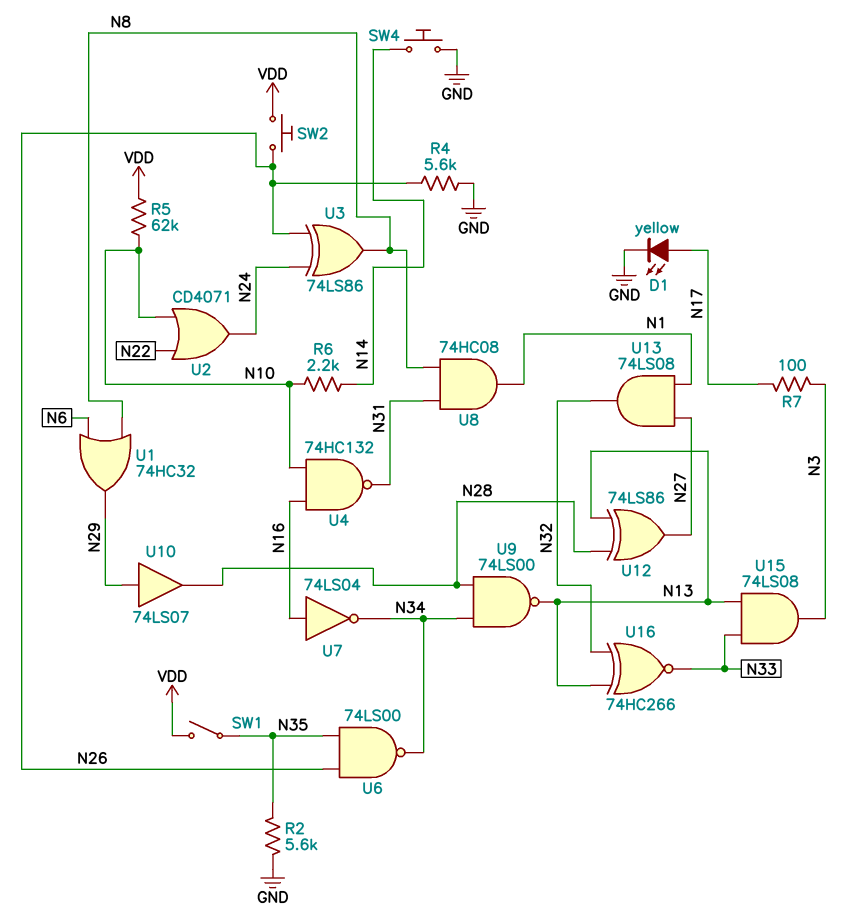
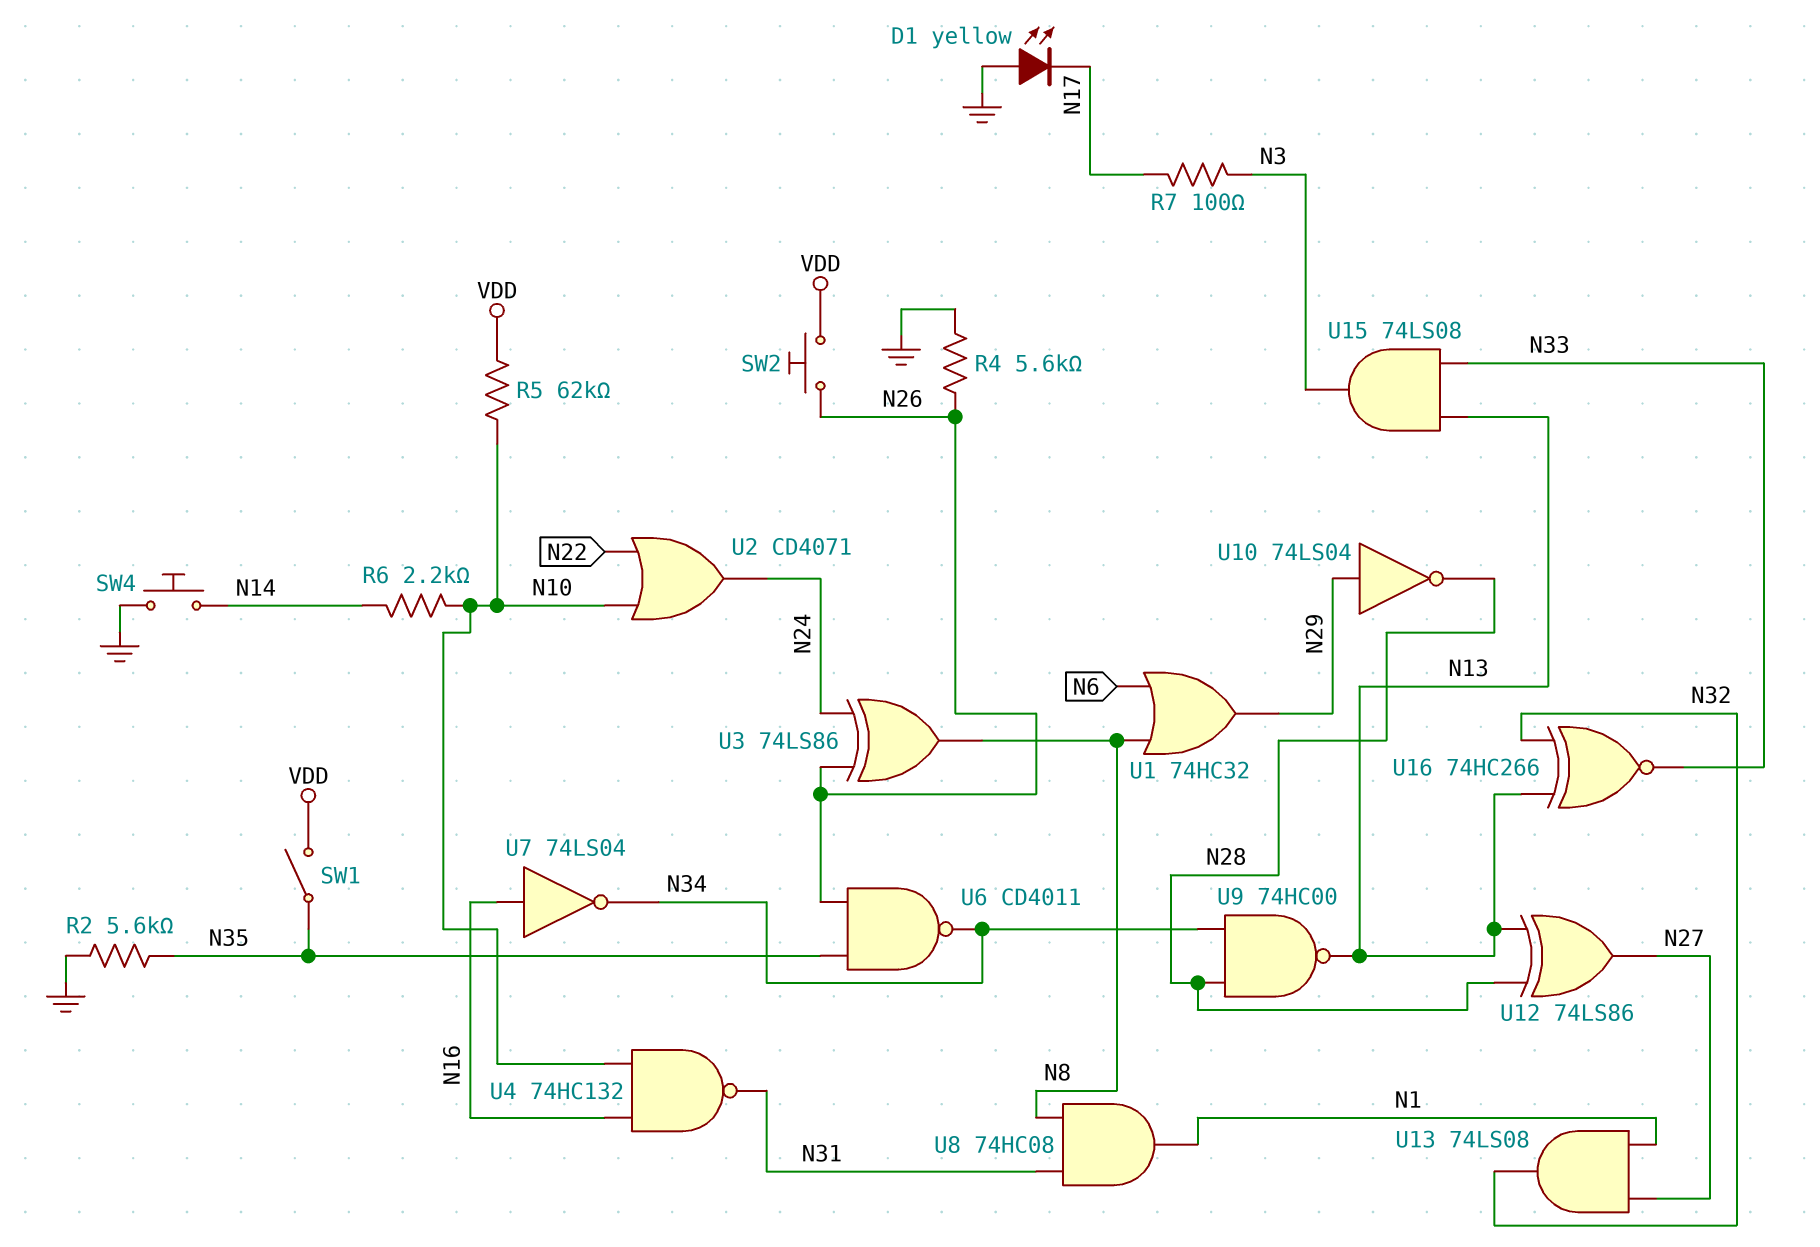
D1: LED yellow (A N17, K GND) -> LED yellow (A GND, K N17)
U6: NAND 74LS00 (in N26, in N35, out N34) -> NAND CD4011 (in N26, in N35, out N34)
U9: NAND 74LS00 (in N28, in N34, out N13) -> NAND 74HC00 (in N28, in N34, out N13)
U10: buffer 74LS07 (in N29, out N28) -> NOT 74LS04 (in N29, out N28)

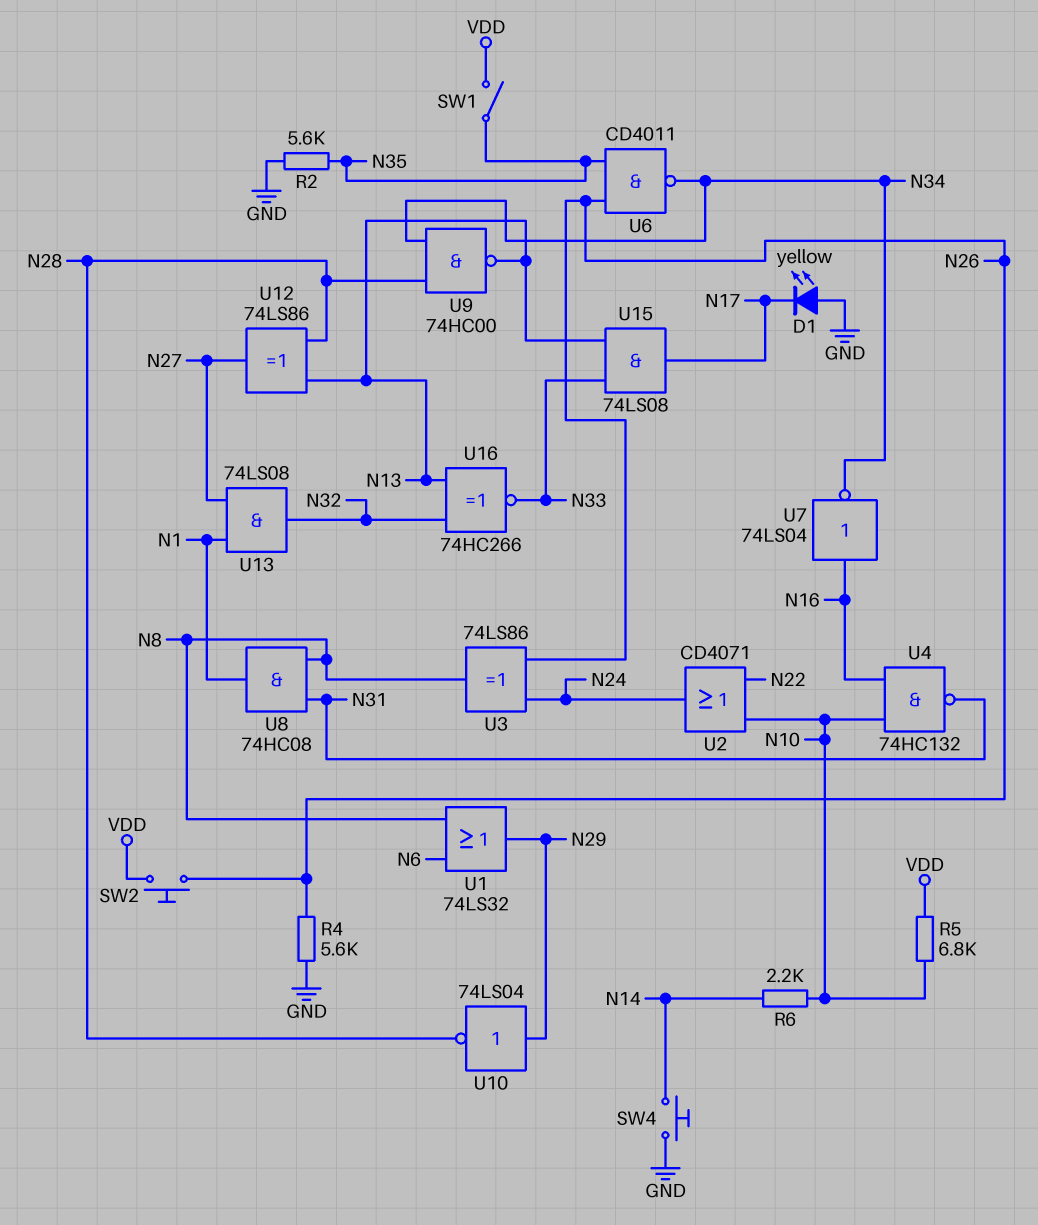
R5: 62k (N10, VDD) -> 6.8k (N10, VDD)
R7: 100 (N3, N17) -> none
U1: OR 74HC32 (in N6, in N8, out N29) -> OR 74LS32 (in N6, in N8, out N29)
U15: AND 74LS08 (in N13, in N33, out N3) -> AND 74LS08 (in N13, in N33, out N17)

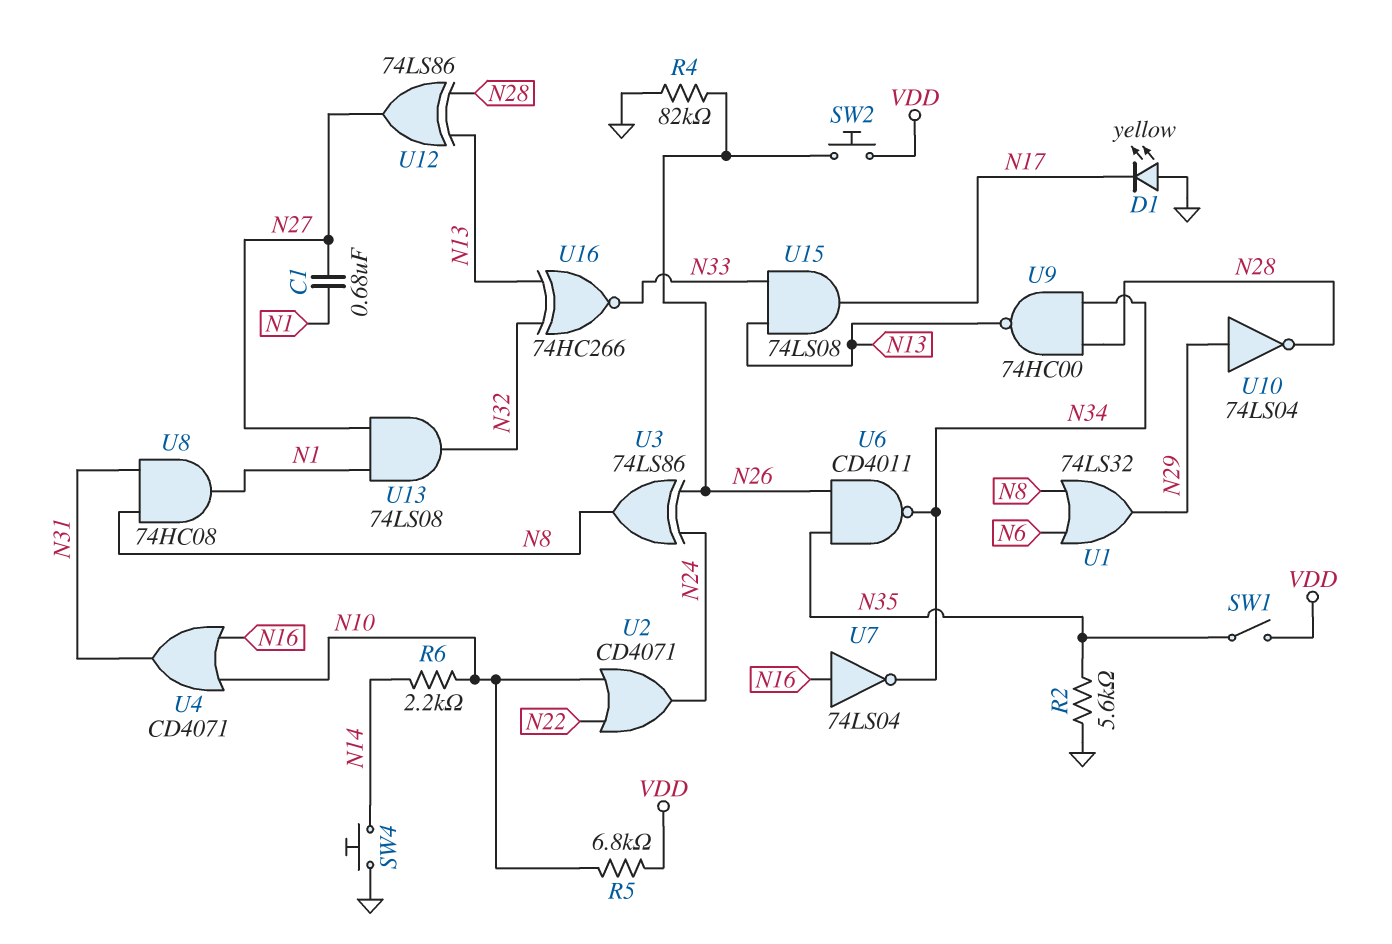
C1: none -> 680nF (N1, N27)
R4: 5.6k (GND, N26) -> 82k (GND, N26)
U4: NAND 74HC132 (in N10, in N16, out N31) -> OR CD4071 (in N10, in N16, out N31)

